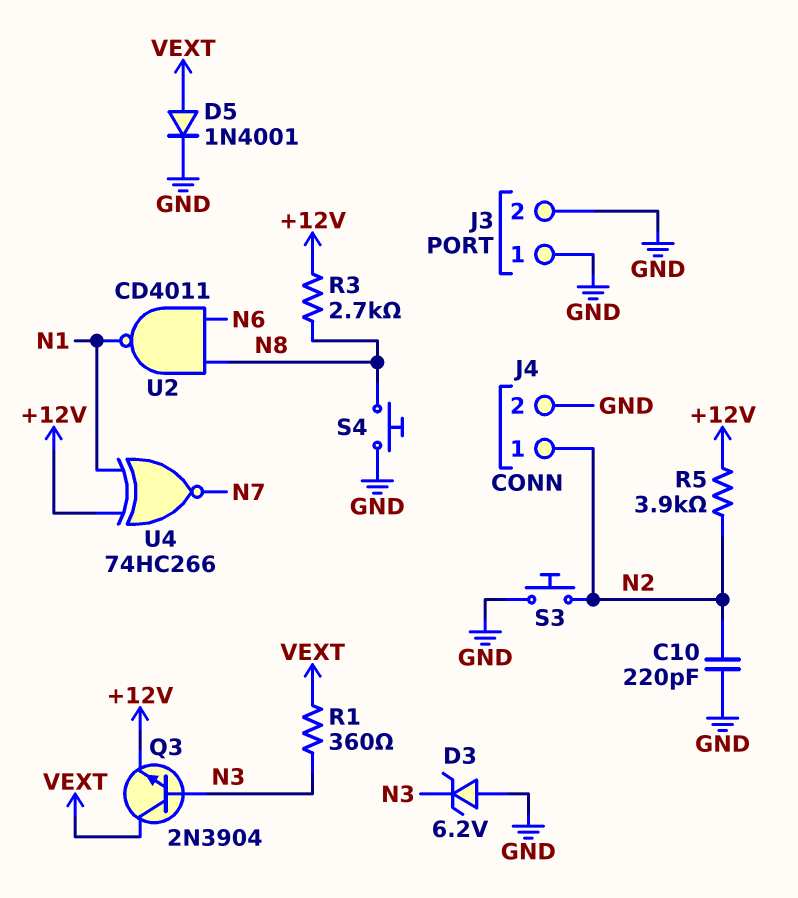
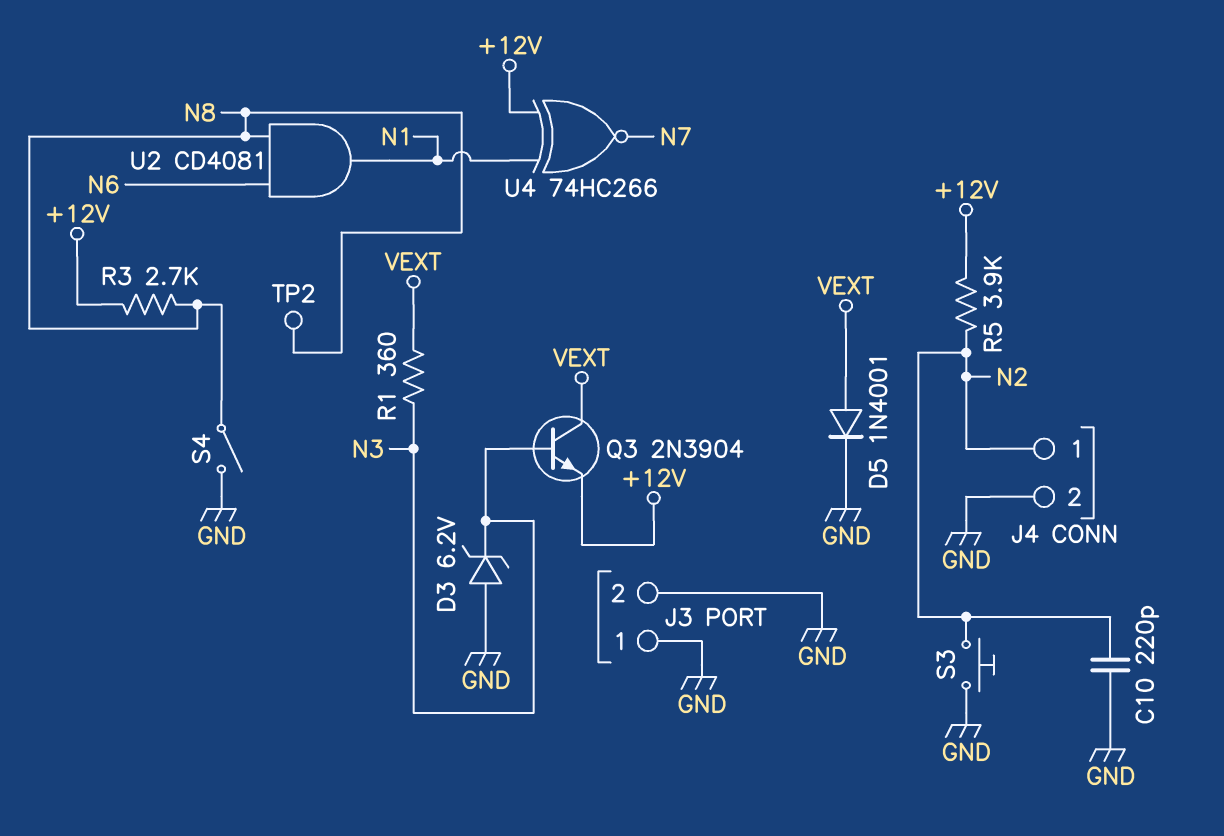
S4: button (GND, N8) -> switch (GND, N8)
TP2: none -> test point (N8)
U2: NAND CD4011 (in N6, in N8, out N1) -> AND CD4081 (in N6, in N8, out N1)

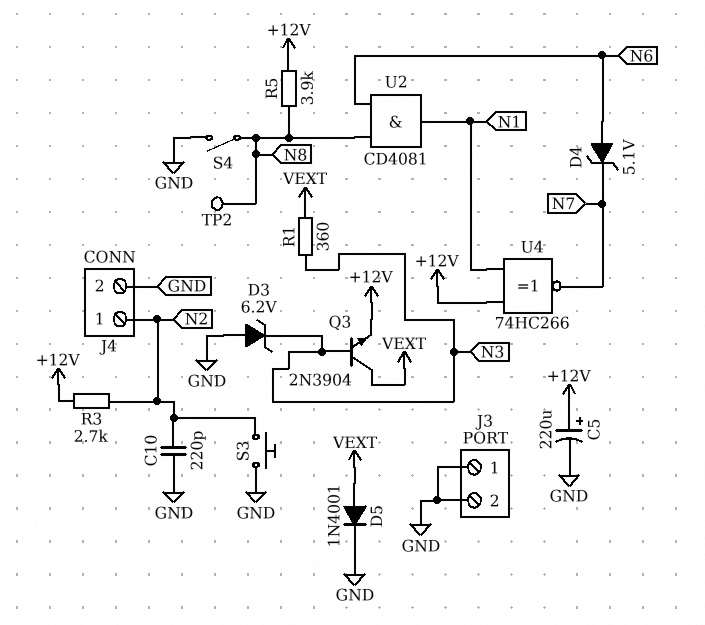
C5: none -> 220uF (plus +12V, minus GND)
D4: none -> zener 5.1V (A N6, K N7)
R3: 2.7k (+12V, N8) -> 2.7k (+12V, N2)
R5: 3.9k (+12V, N2) -> 3.9k (+12V, N8)

